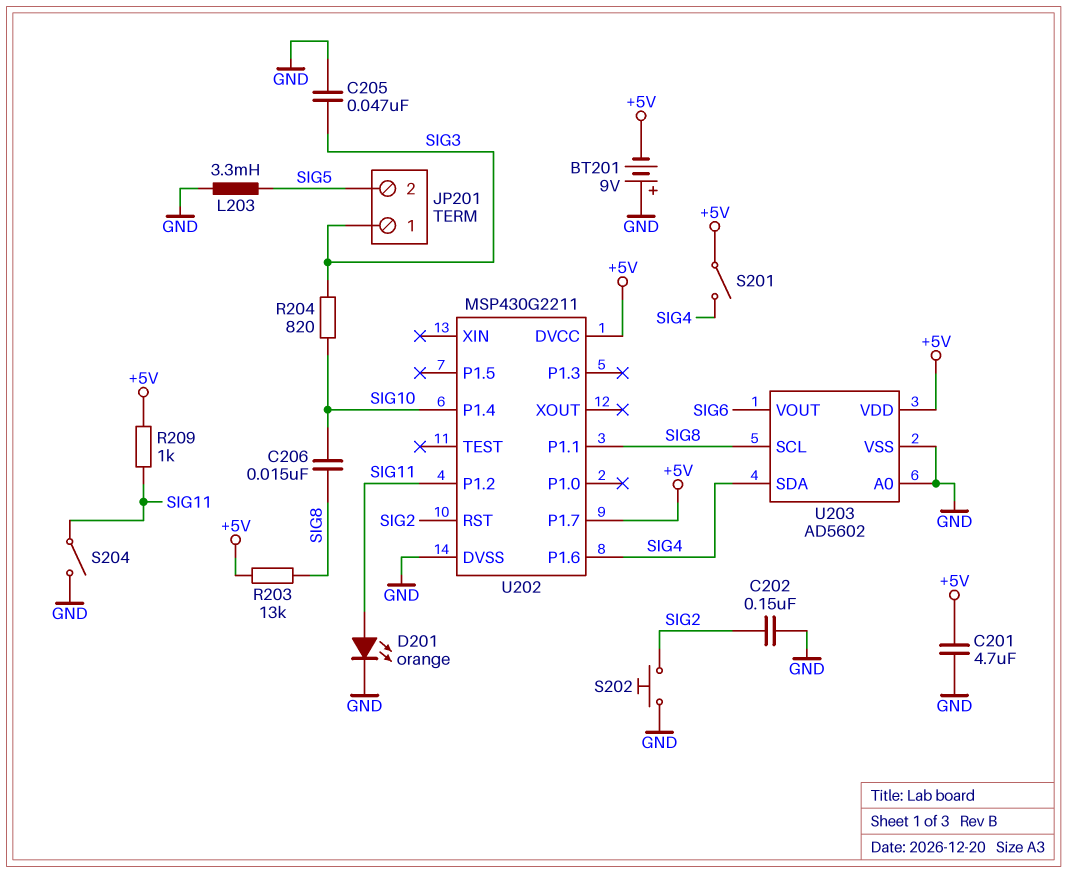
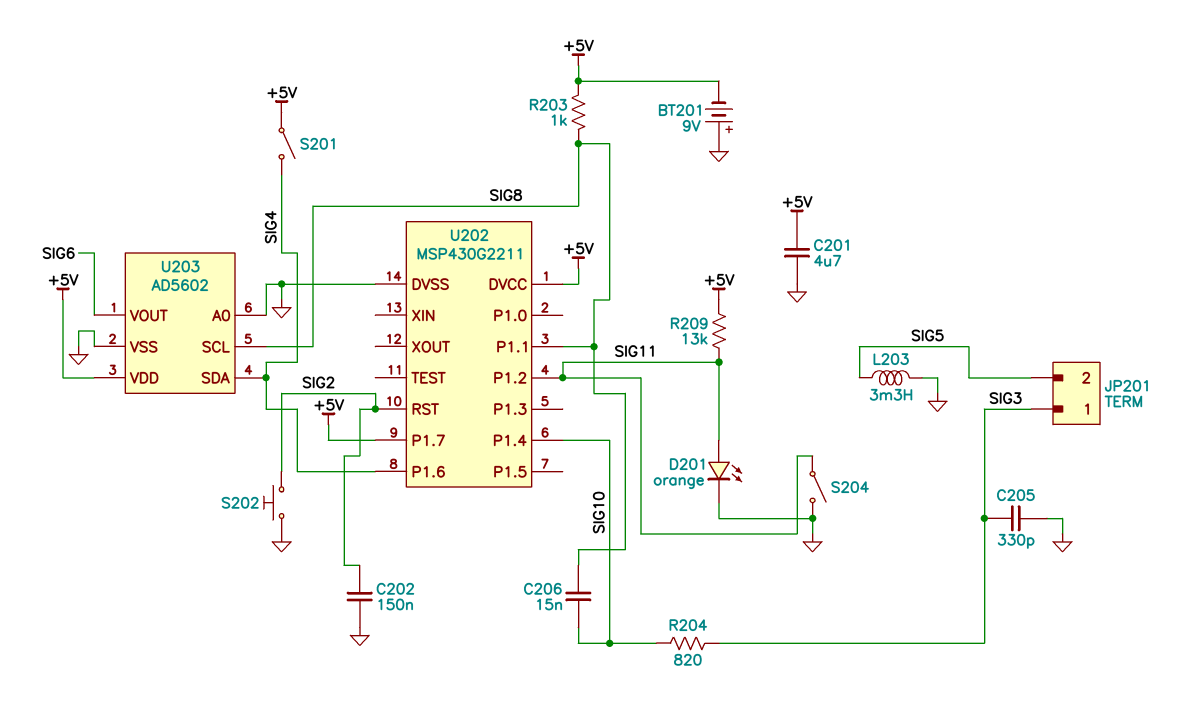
C205: 47nF (GND, SIG3) -> 330pF (GND, SIG3)
R203: 13k (+5V, SIG8) -> 1k (+5V, SIG8)
R209: 1k (+5V, SIG11) -> 13k (+5V, SIG11)

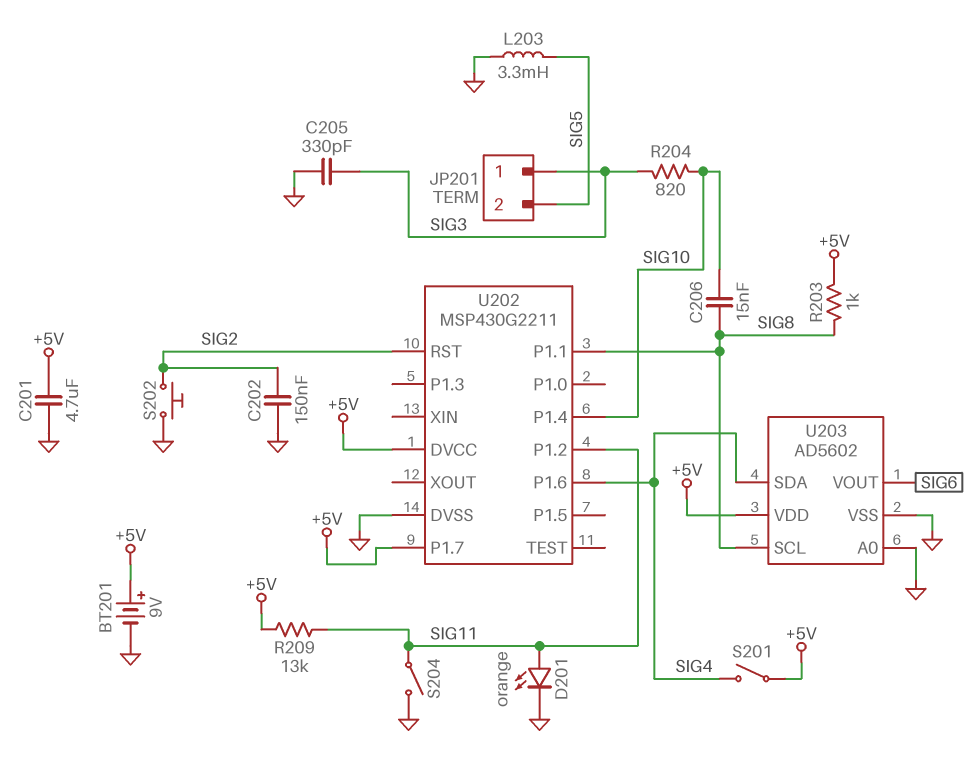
BT201: 9V (plus GND, minus +5V) -> 9V (plus +5V, minus GND)

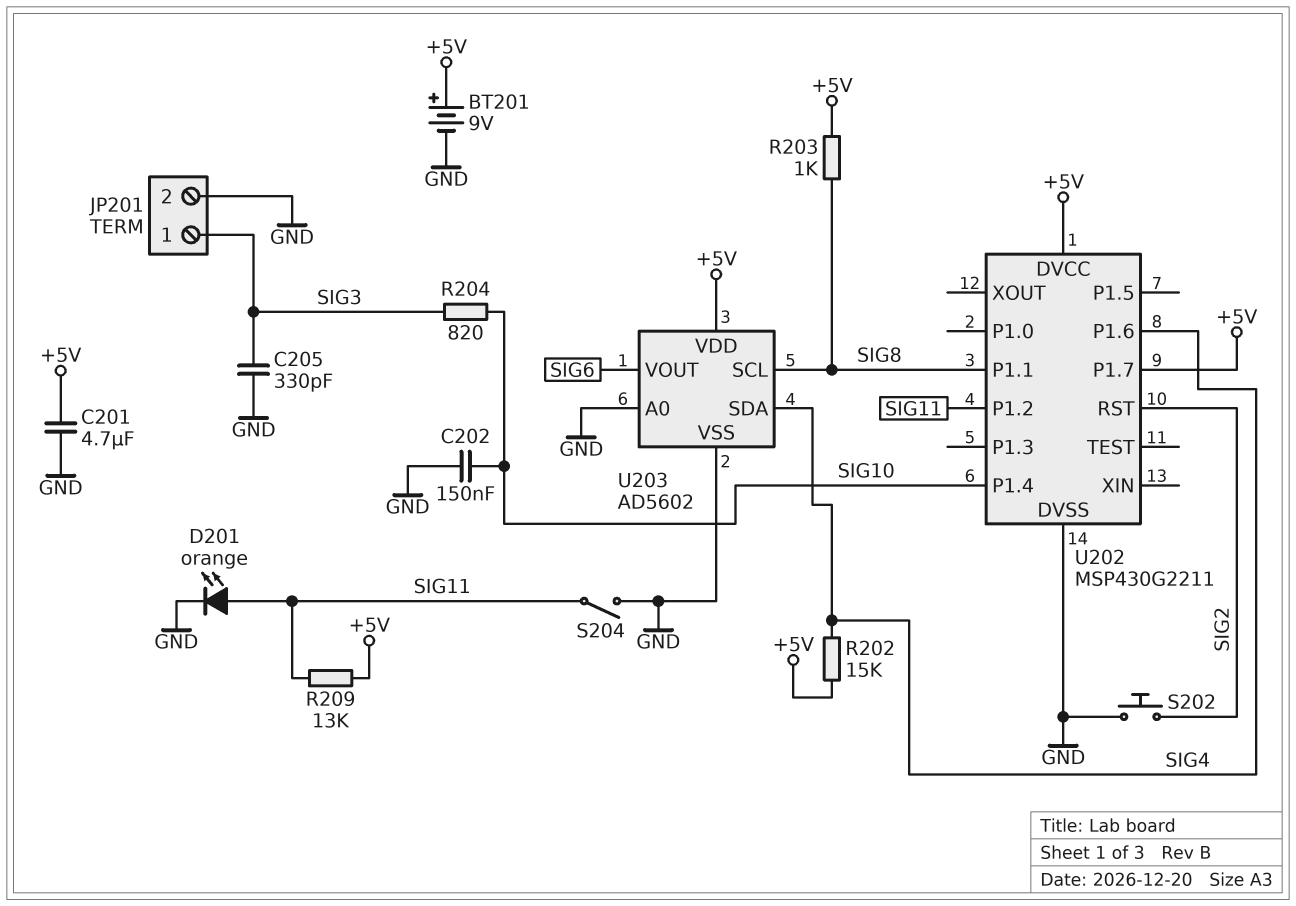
C202: 150nF (GND, SIG2) -> 150nF (GND, SIG10)
C206: 15nF (SIG8, SIG10) -> none
JP201 pin 2: SIG5 -> GND
L203: 3.3mH (GND, SIG5) -> none
R202: none -> 15k (+5V, SIG4)
S201: switch (+5V, SIG4) -> none

